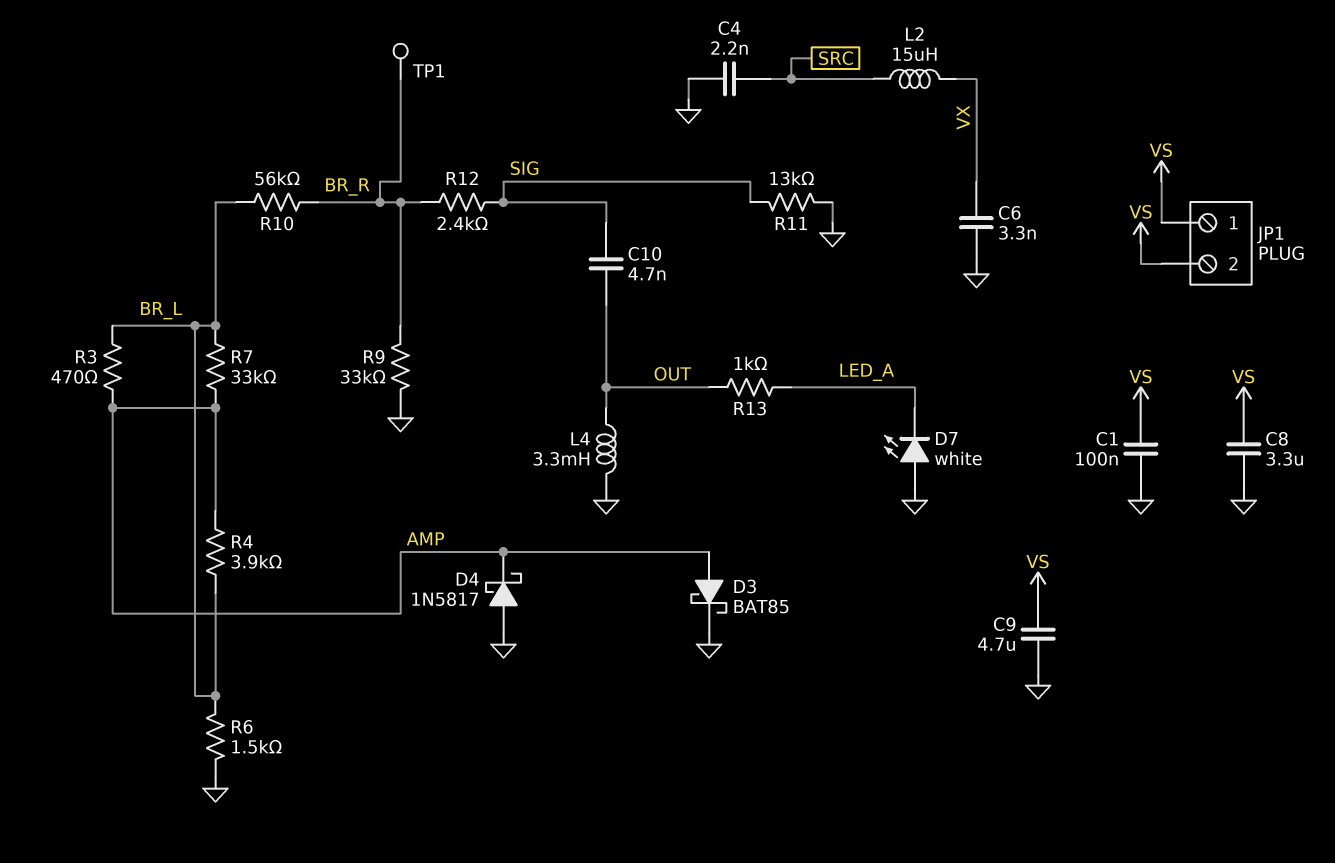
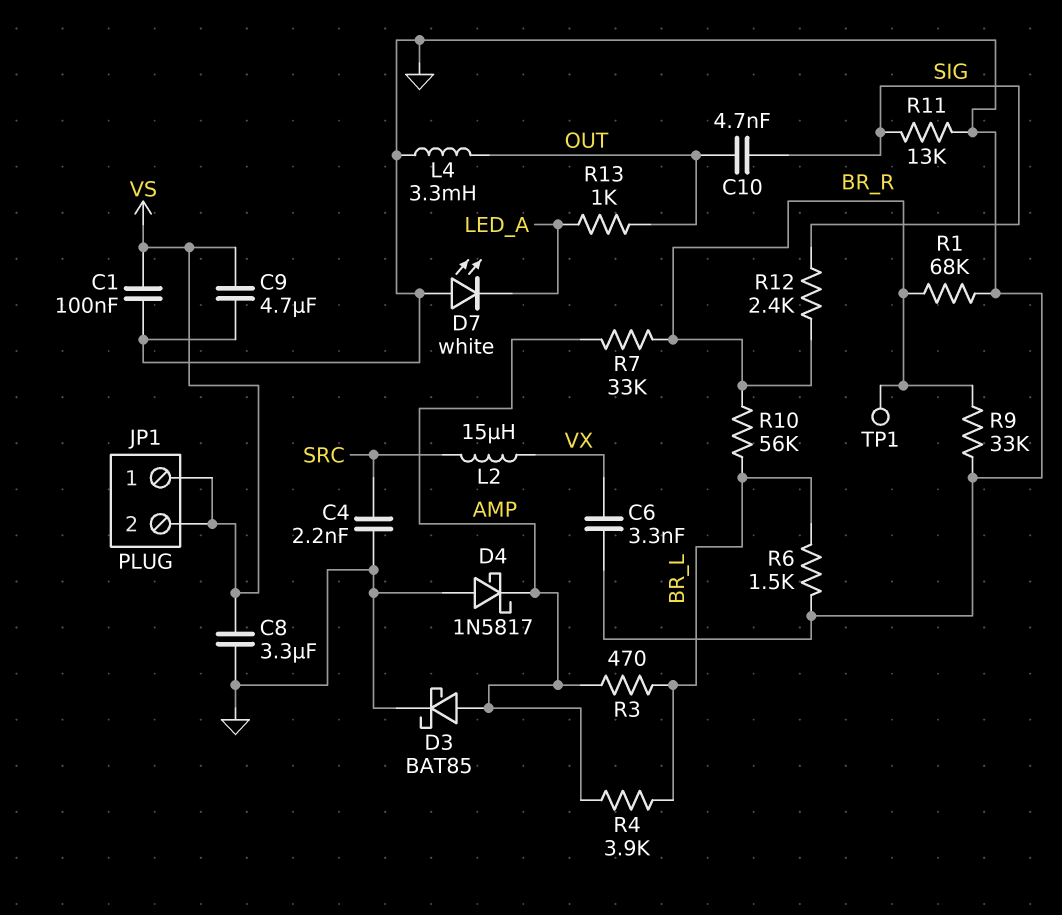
R1: none -> 68k (BR_R, GND)
R7: 33k (AMP, BR_L) -> 33k (AMP, BR_R)

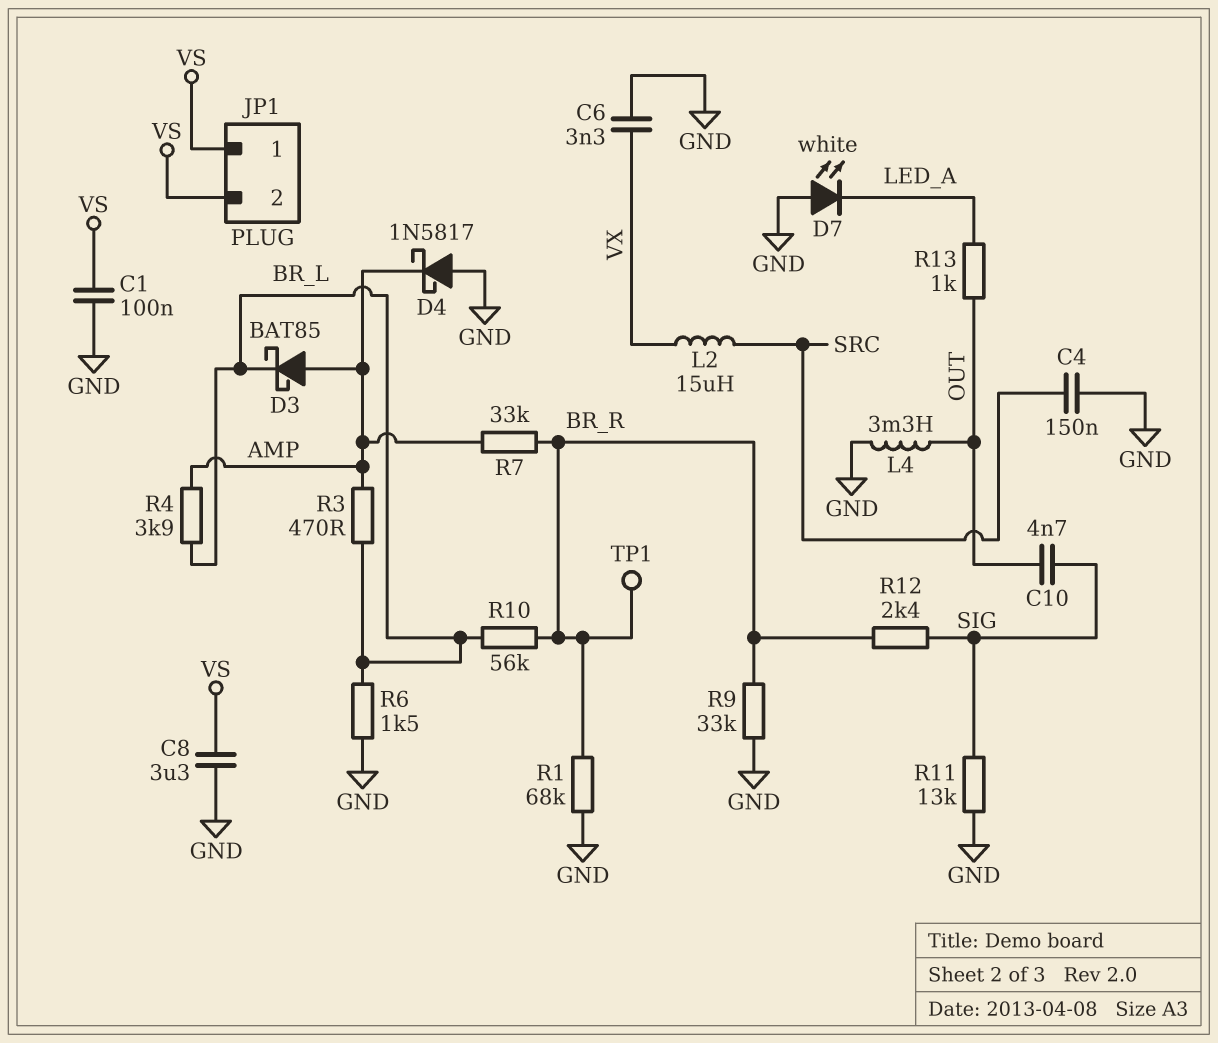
C4: 2.2nF (GND, SRC) -> 150nF (GND, SRC)
C9: 4.7uF (GND, VS) -> none
D3: schottky BAT85 (A AMP, K GND) -> schottky BAT85 (A AMP, K BR_L)

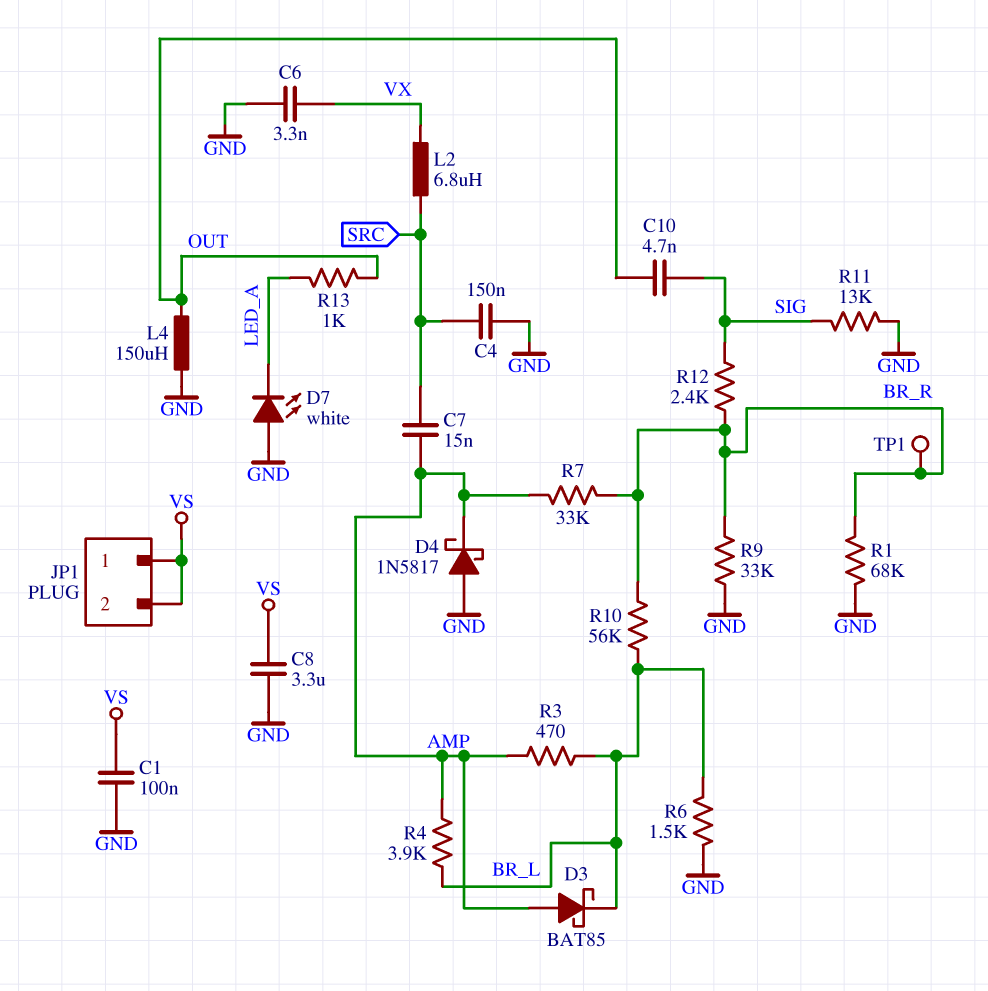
C7: none -> 15nF (AMP, SRC)
L2: 15uH (SRC, VX) -> 6.8uH (SRC, VX)
L4: 3.3mH (GND, OUT) -> 150uH (GND, OUT)

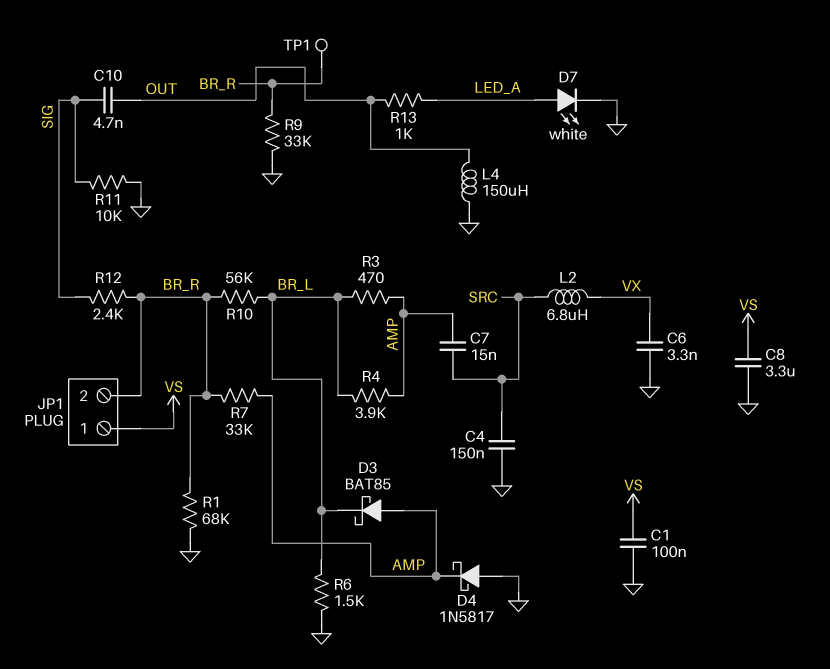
D7: LED white (A GND, K LED_A) -> LED white (A LED_A, K GND)
JP1 pin 2: VS -> BR_R
R11: 13k (GND, SIG) -> 10k (GND, SIG)

